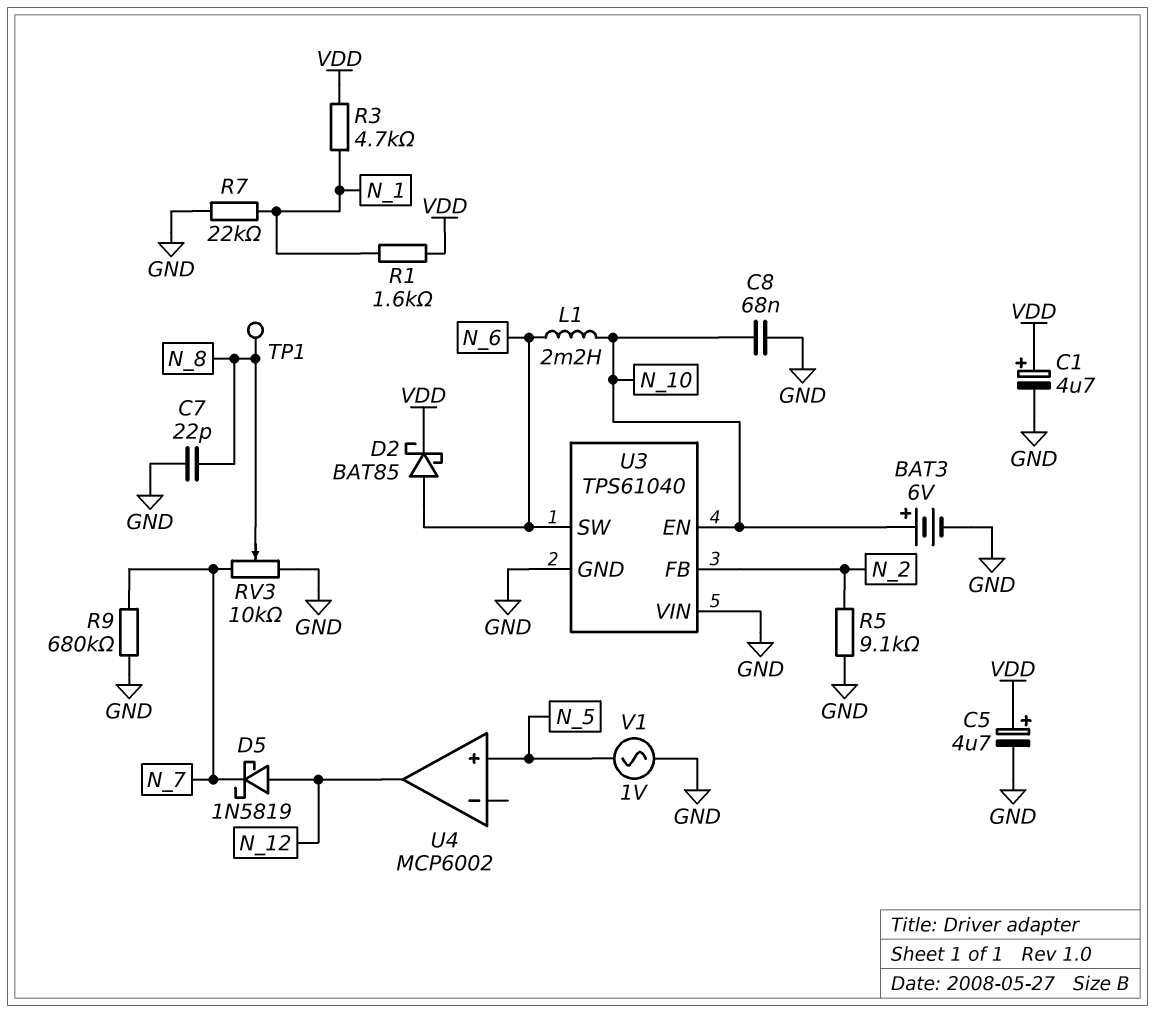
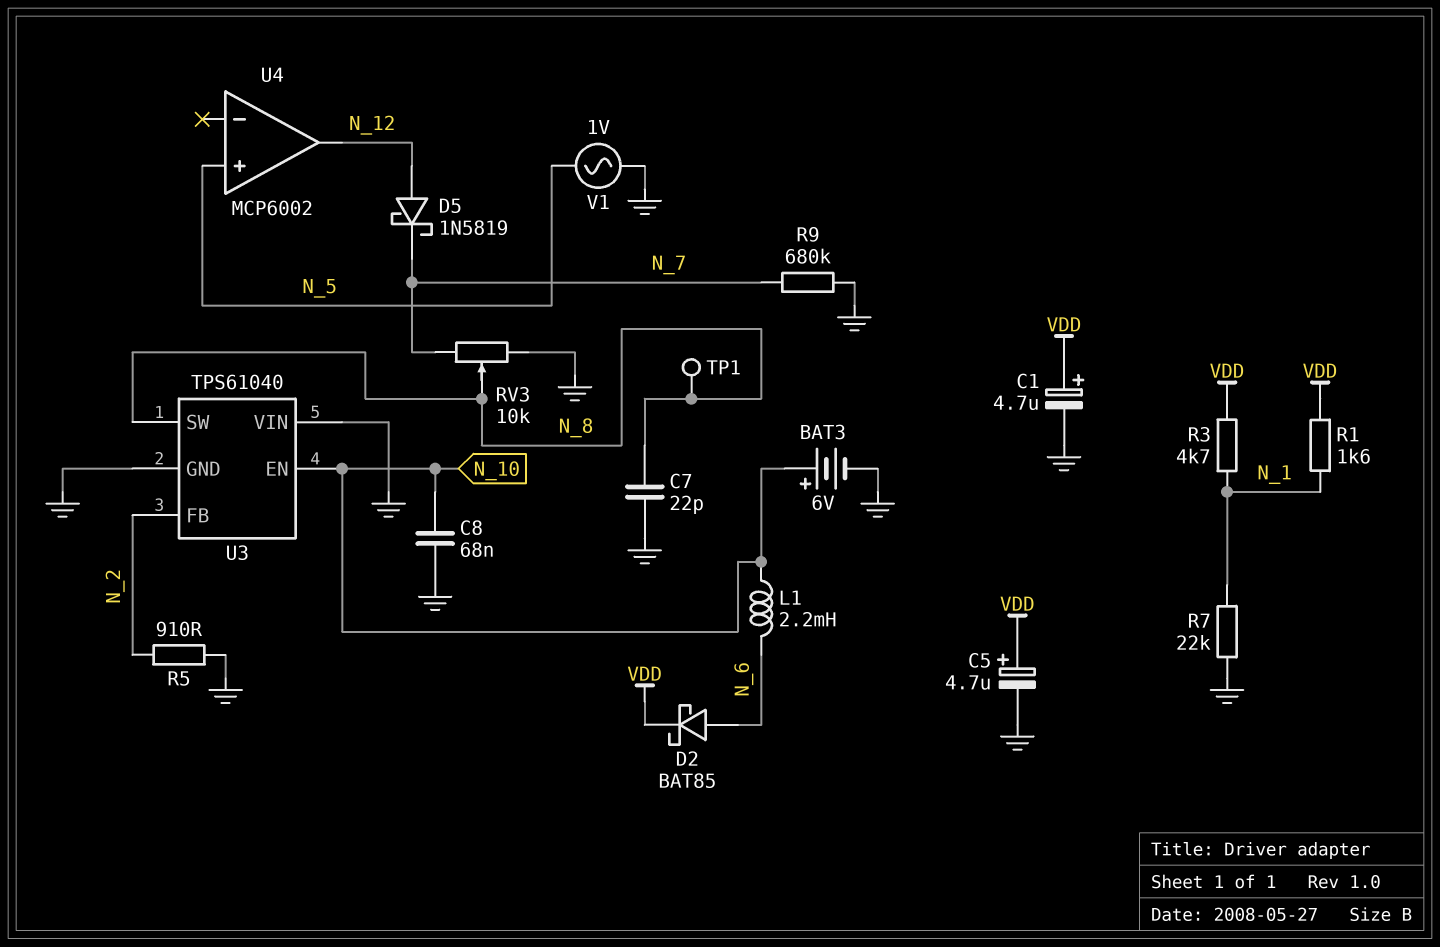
R5: 9.1k (GND, N_2) -> 910 (GND, N_2)
U3 pin SW: N_6 -> N_8

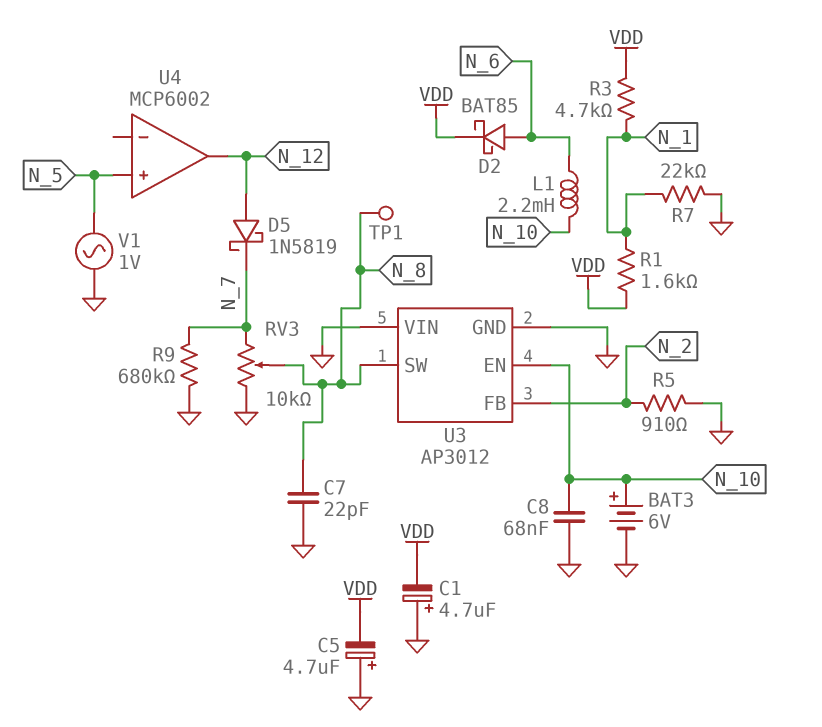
C1: 4.7uF (plus VDD, minus GND) -> 4.7uF (plus GND, minus VDD)
C5: 4.7uF (plus VDD, minus GND) -> 4.7uF (plus GND, minus VDD)
U3: TPS61040 -> AP3012

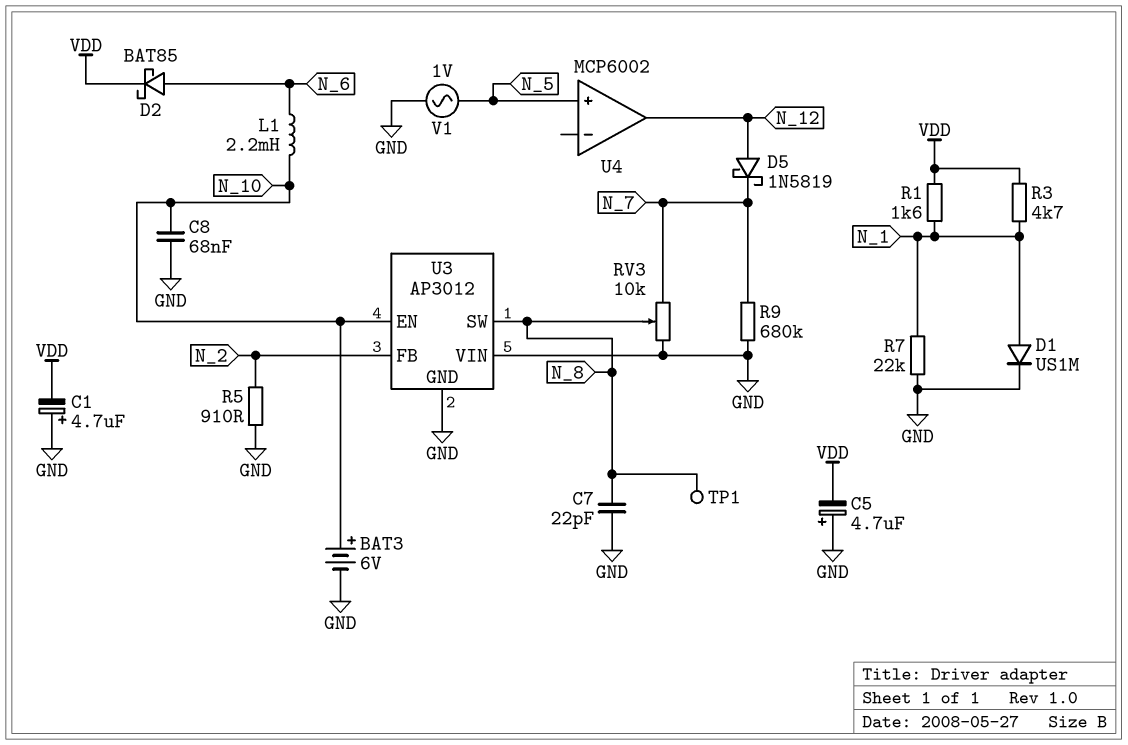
D1: none -> diode US1M (A N_1, K GND)

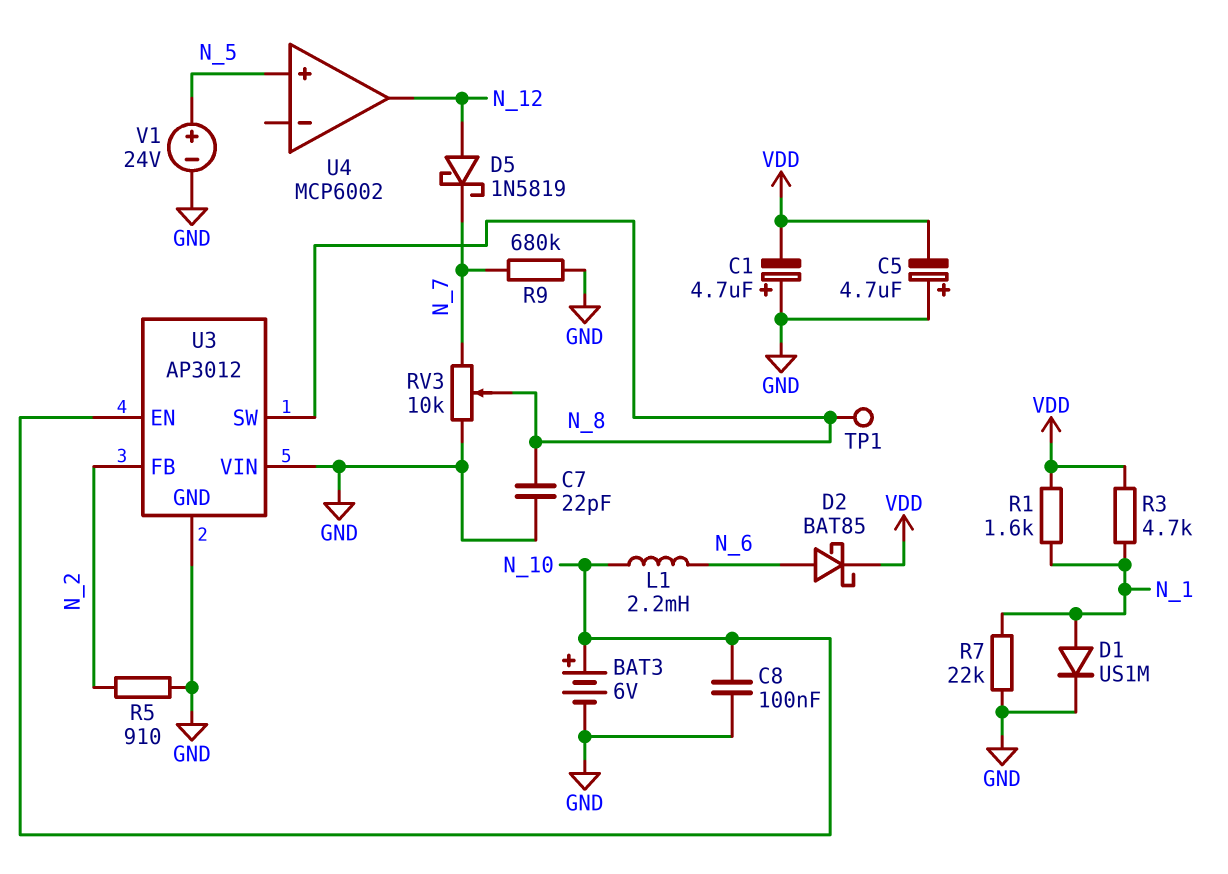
C8: 68nF (GND, N_10) -> 100nF (GND, N_10)
V1: AC 1V (GND, N_5) -> 24V (plus N_5, minus GND)

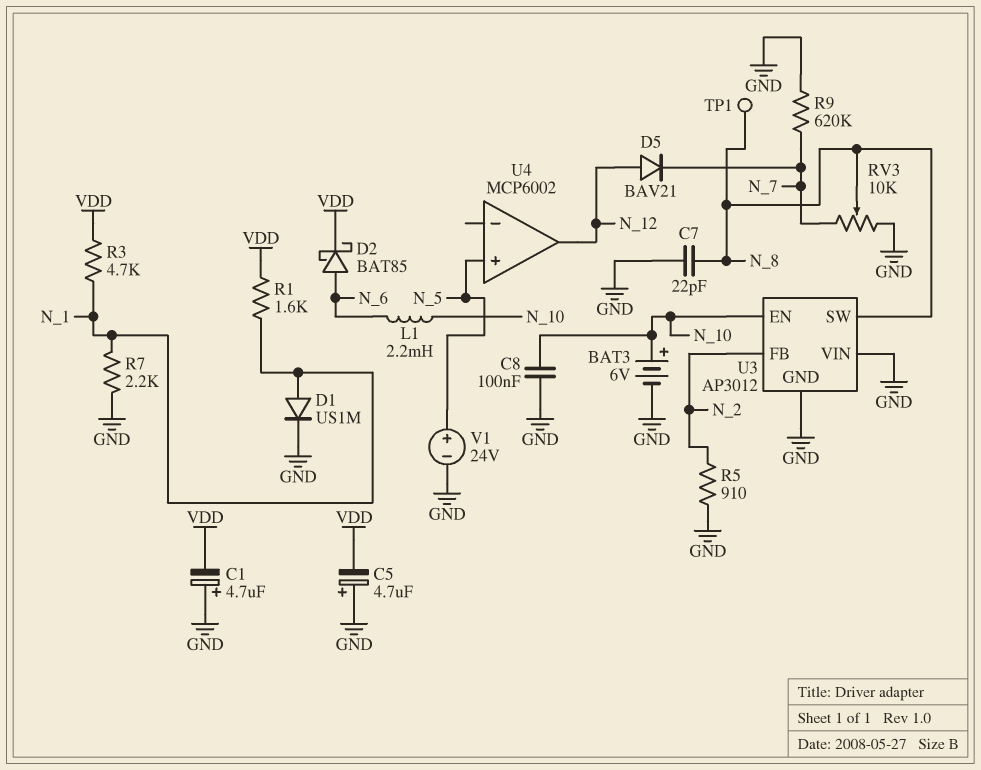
D5: schottky 1N5819 (A N_12, K N_7) -> diode BAV21 (A N_12, K N_7)
R7: 22k (GND, N_1) -> 2.2k (GND, N_1)
R9: 680k (GND, N_7) -> 620k (GND, N_7)

